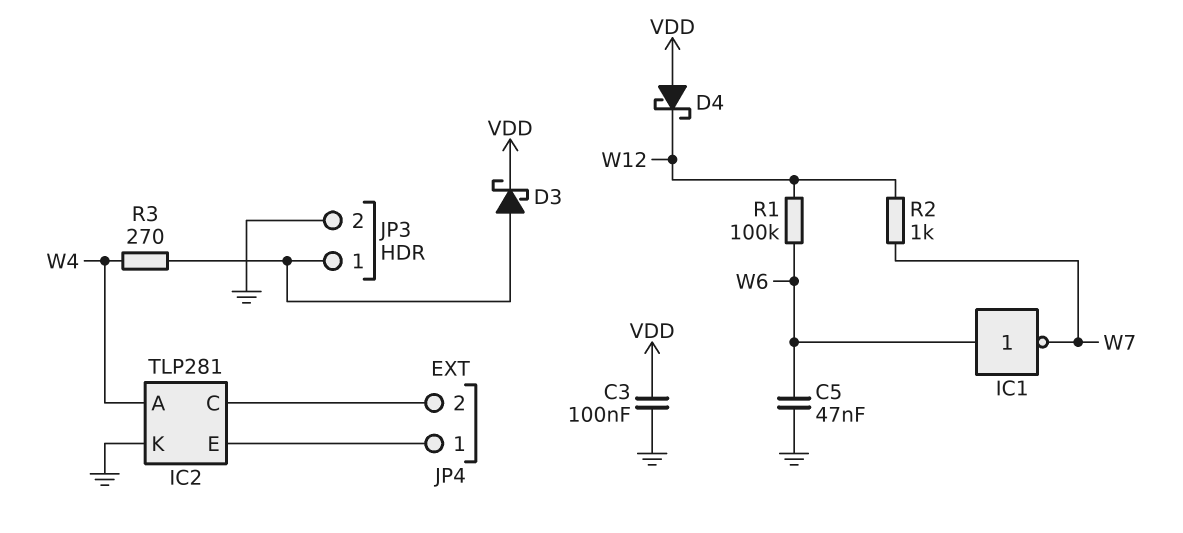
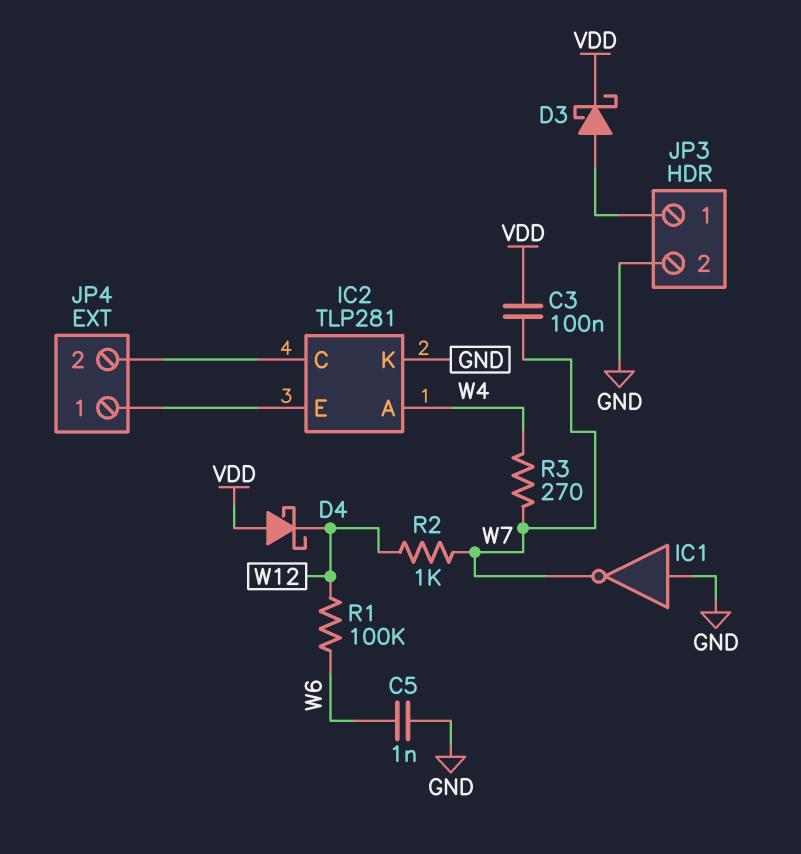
C3: 100nF (GND, VDD) -> 100nF (VDD, W7)
C5: 47nF (GND, W6) -> 1nF (GND, W6)
IC1: NOT (in W6, out W7) -> NOT (in GND, out W7)
R3: 270 (JP3/1, W4) -> 270 (W4, W7)

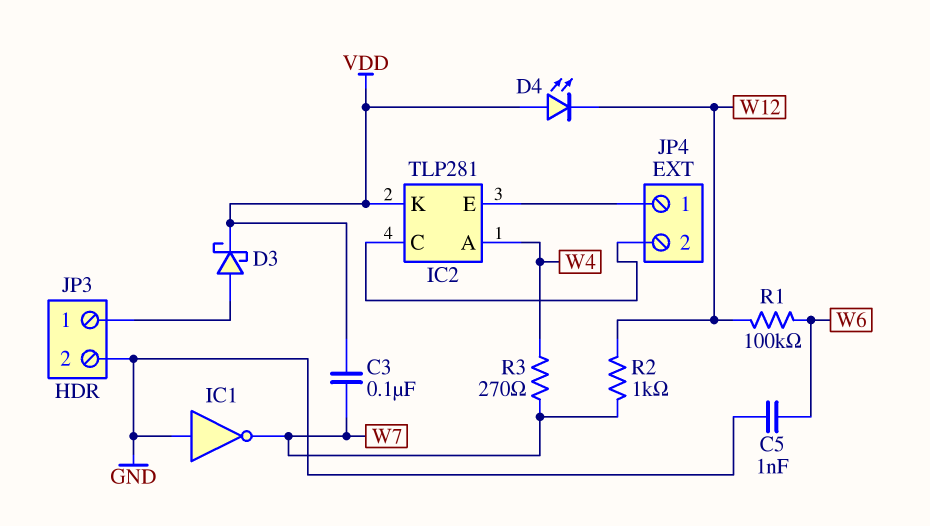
D4: schottky (A VDD, K W12) -> LED (A VDD, K W12)
IC2 pin K: GND -> VDD

